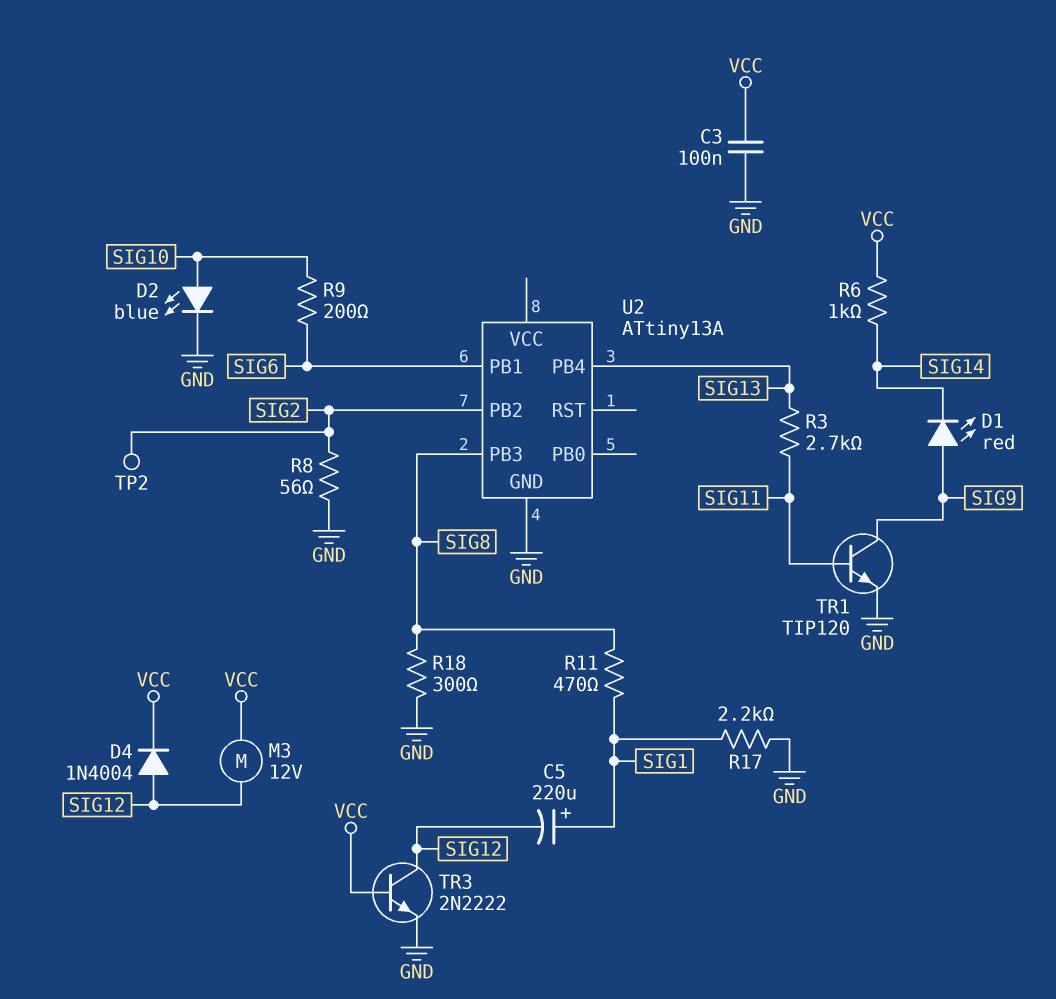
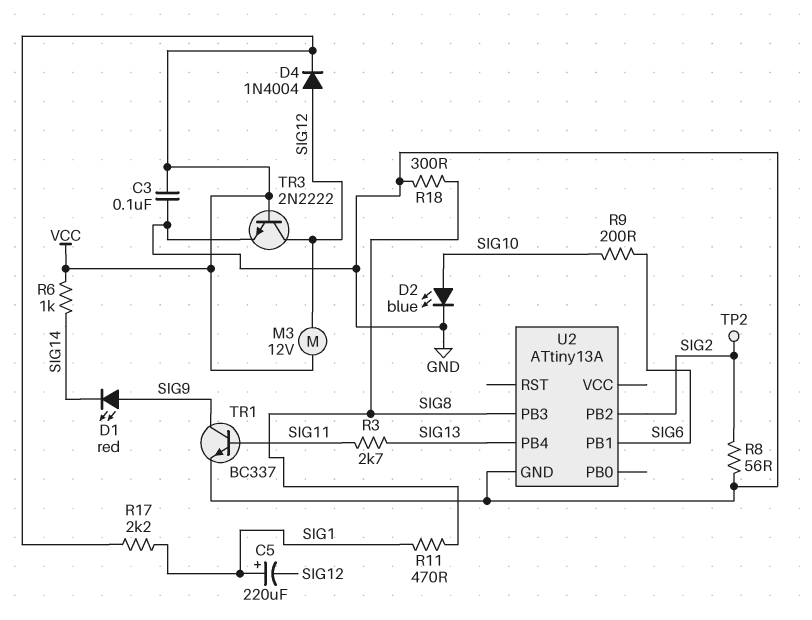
R17: 2.2k (GND, SIG1) -> 2.2k (SIG1, VCC)
TR1: NPN TIP120 (B SIG11, C SIG9, E GND) -> NPN BC337 (B SIG11, C SIG9, E GND)

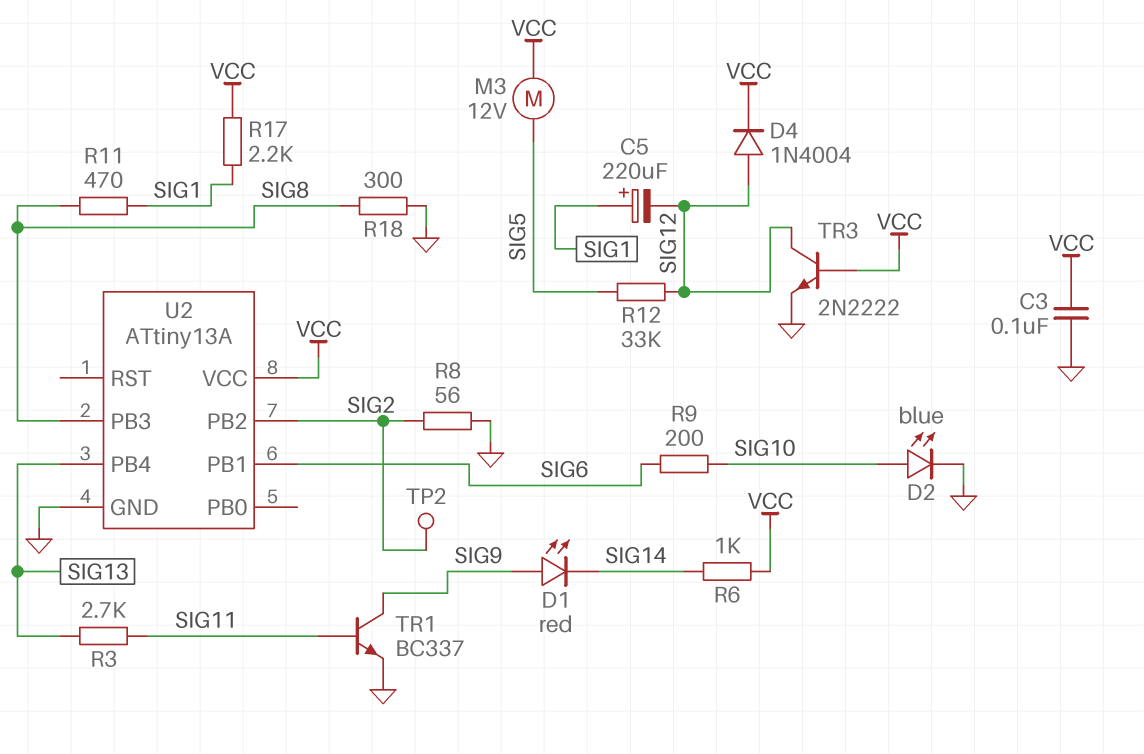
M3: motor 12V (SIG12, VCC) -> motor 12V (SIG5, VCC)
R12: none -> 33k (SIG5, SIG12)
U2 pin VCC: none -> VCC

